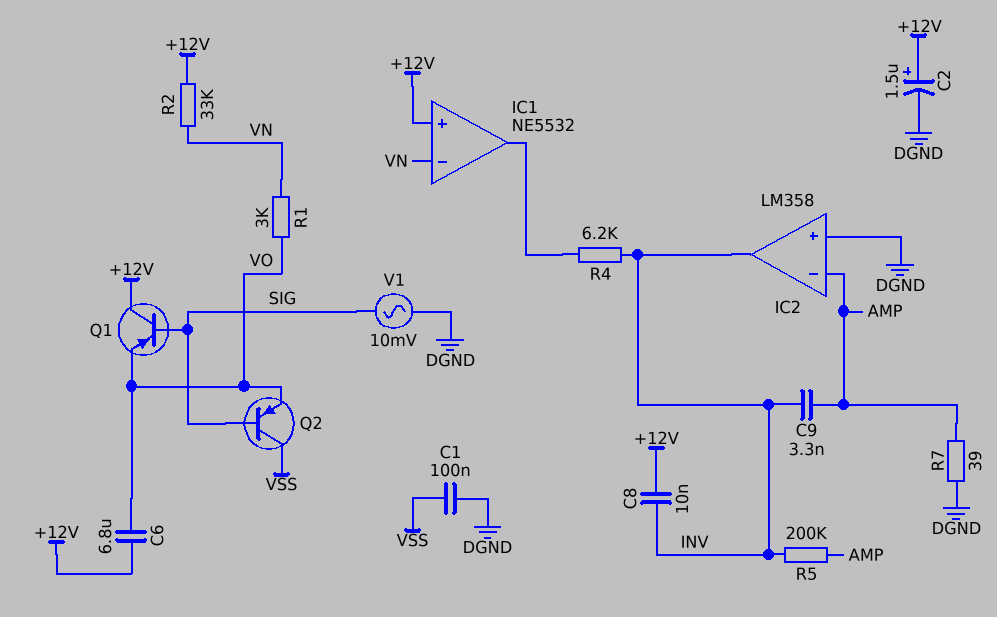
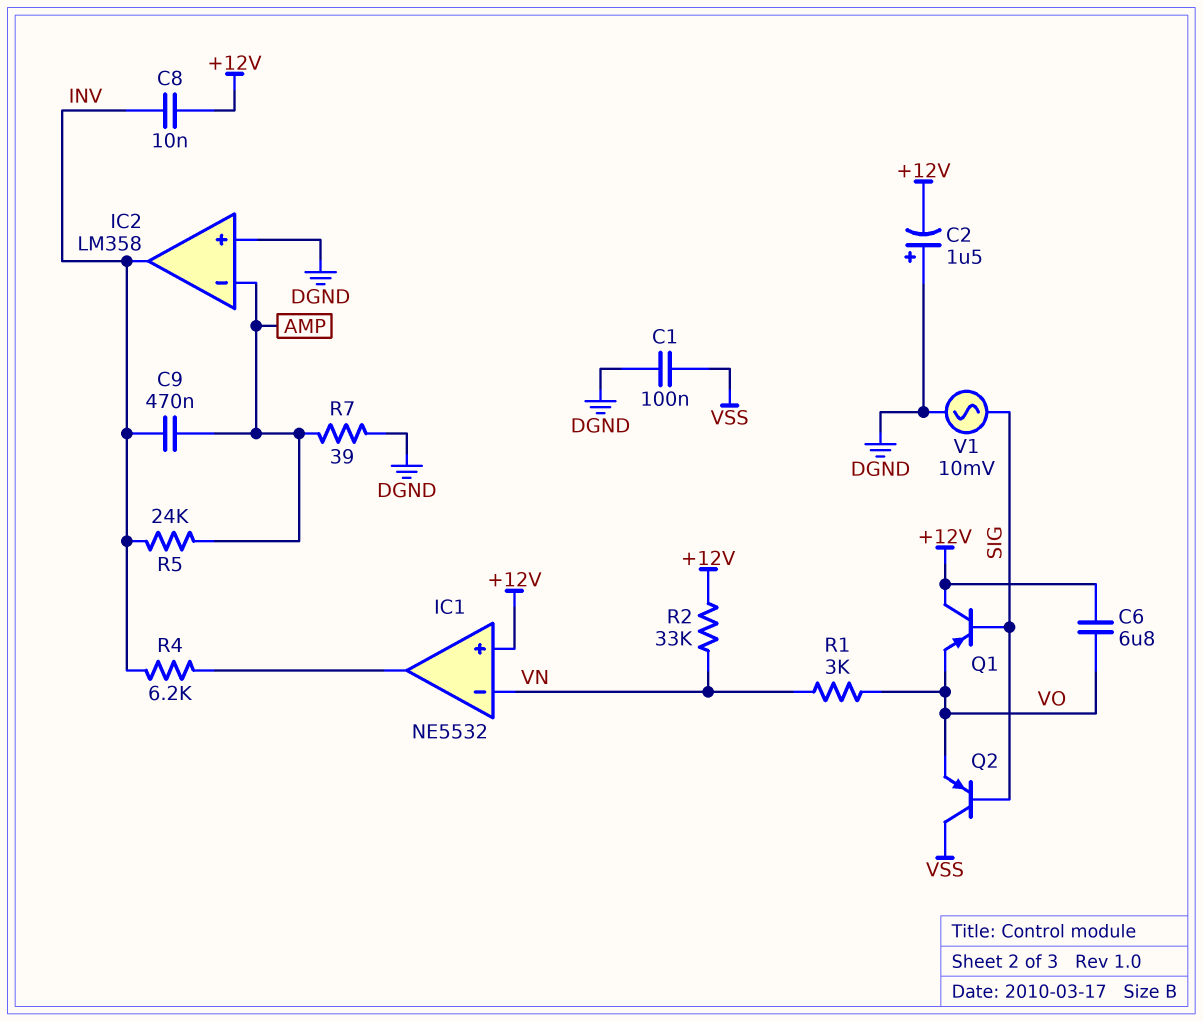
C2: 1.5uF (plus +12V, minus DGND) -> 1.5uF (plus DGND, minus +12V)
C9: 3.3nF (AMP, INV) -> 470nF (AMP, INV)
R5: 200k (AMP, INV) -> 24k (AMP, INV)

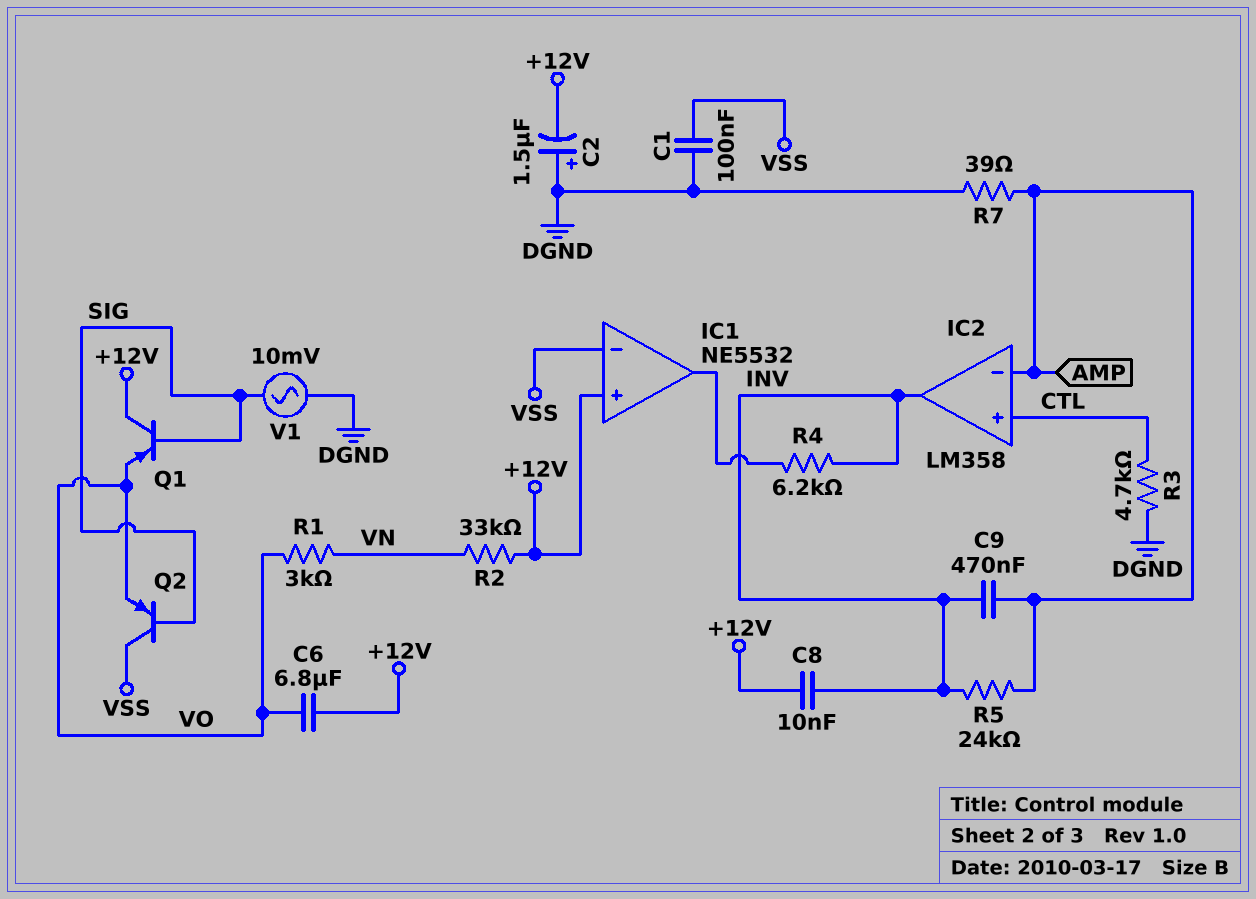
IC1 pin in-: VN -> VSS
IC2 pin in+: DGND -> CTL
R3: none -> 4.7k (CTL, DGND)

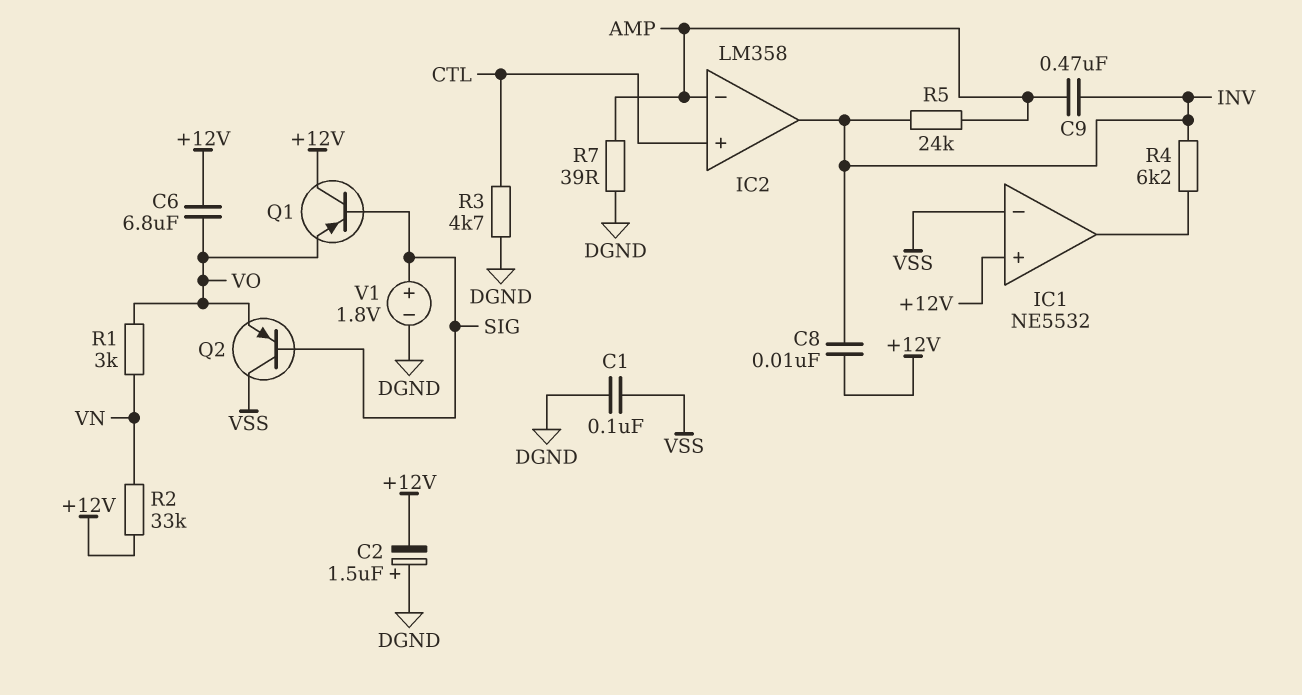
V1: AC 10mV (DGND, SIG) -> 1.8V (plus SIG, minus DGND)

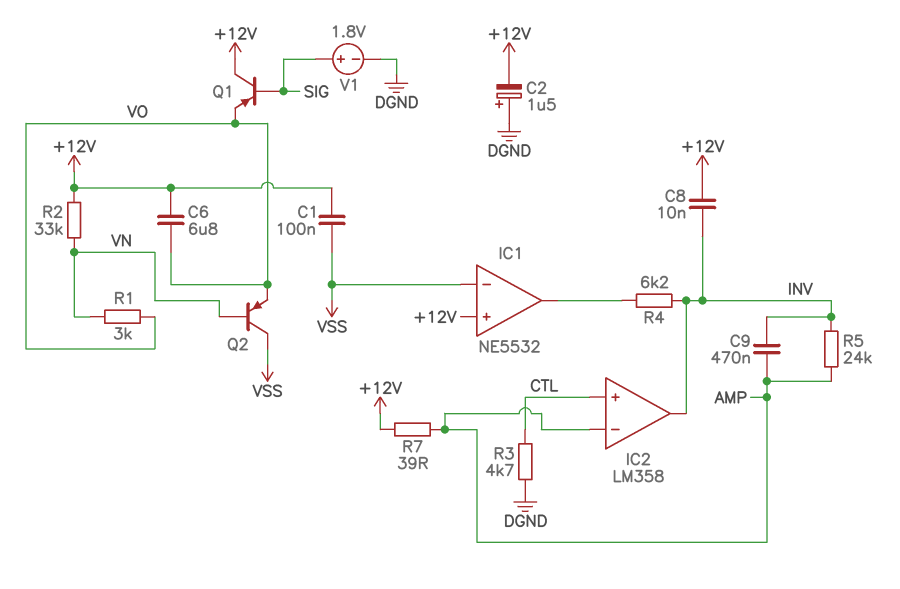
C1: 100nF (DGND, VSS) -> 100nF (+12V, VSS)
Q2: PNP (B SIG, C VSS, E VO) -> PNP (B VN, C VSS, E VO)
R7: 39 (AMP, DGND) -> 39 (+12V, AMP)

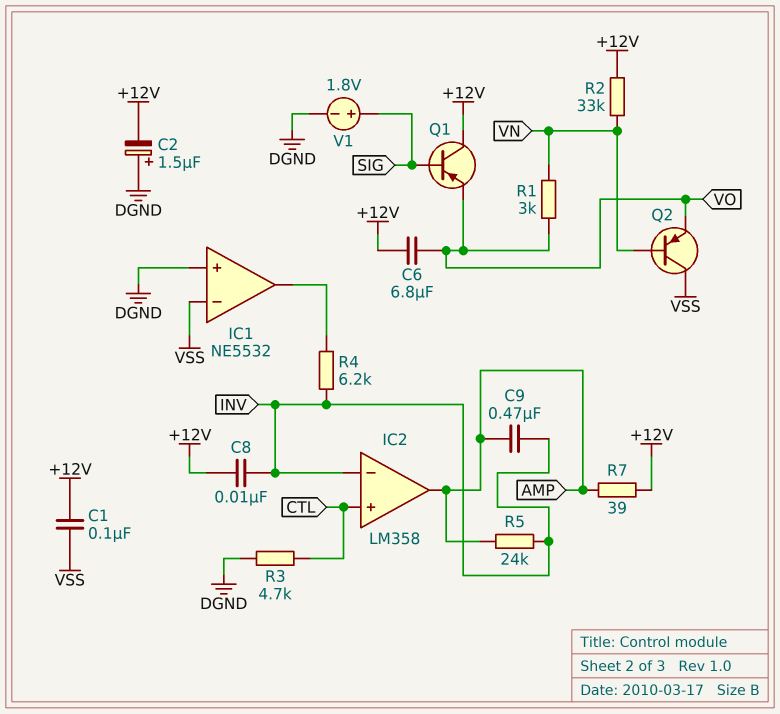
IC1 pin in+: +12V -> DGND
IC2 pin in-: AMP -> INV
IC2 pin out: INV -> AMP

